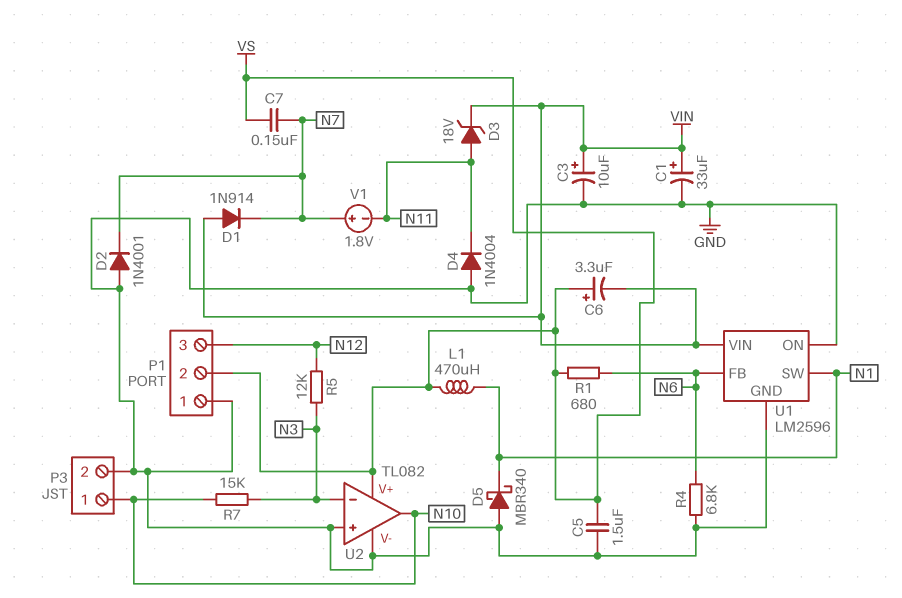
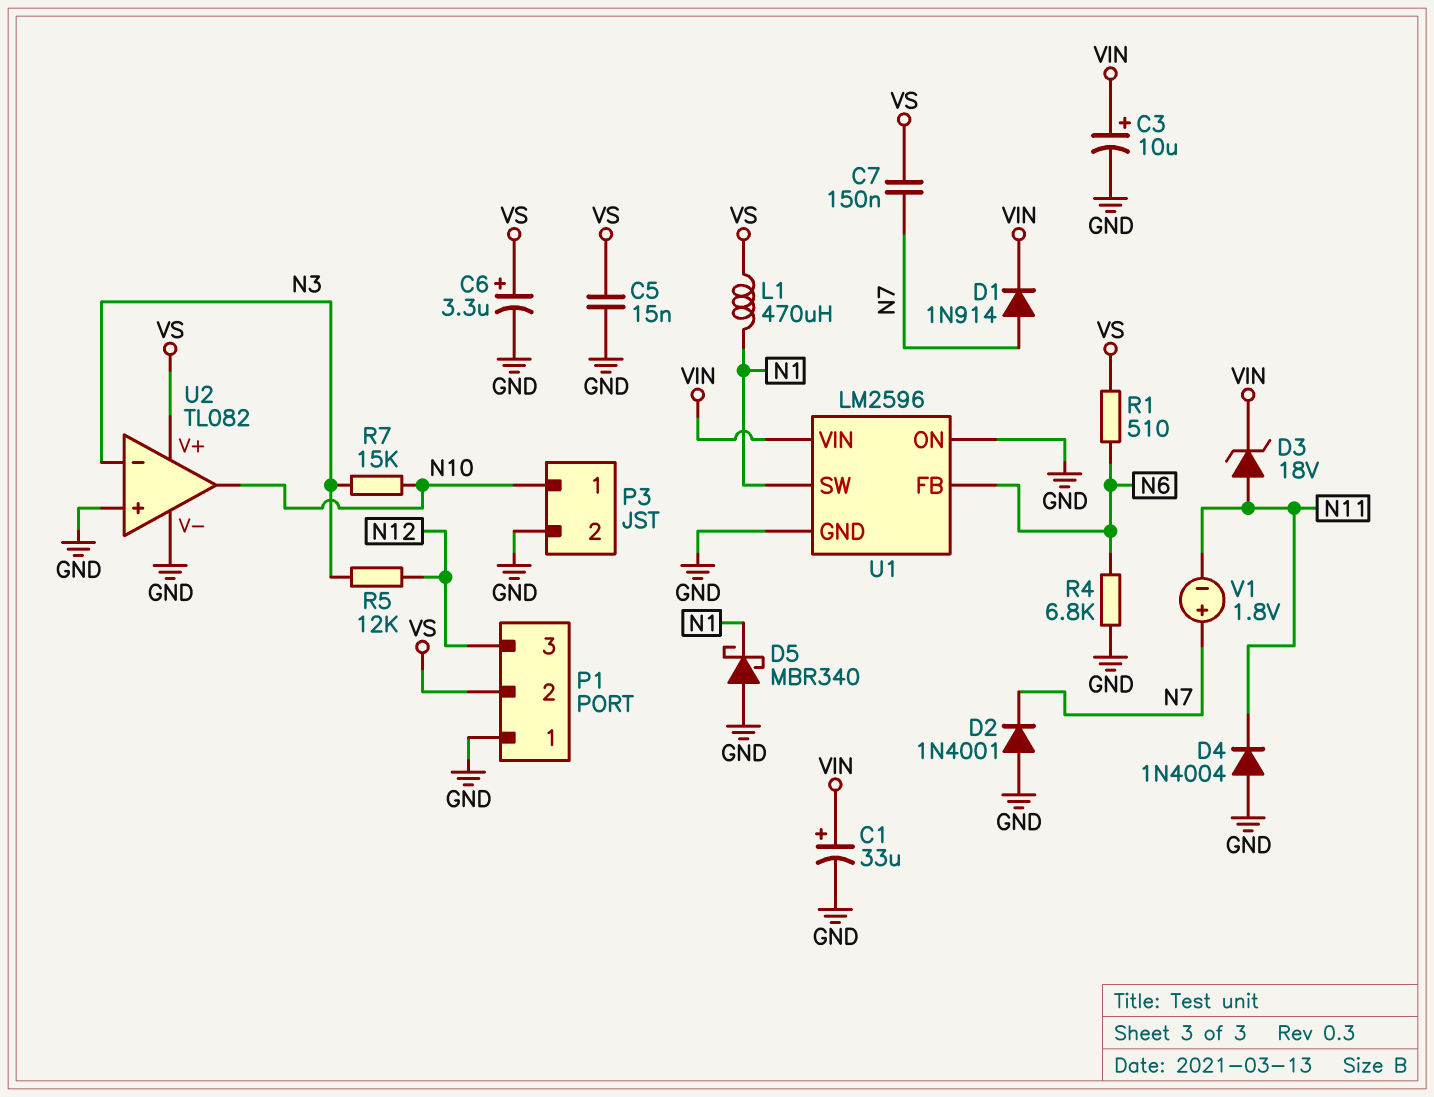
C5: 1.5uF (GND, VS) -> 15nF (GND, VS)
C6: 3.3uF (plus VS, minus VIN) -> 3.3uF (plus VS, minus GND)
D1: diode 1N914 (A VIN, K N7) -> diode 1N914 (A N7, K VIN)
R1: 680 (N6, VS) -> 510 (N6, VS)

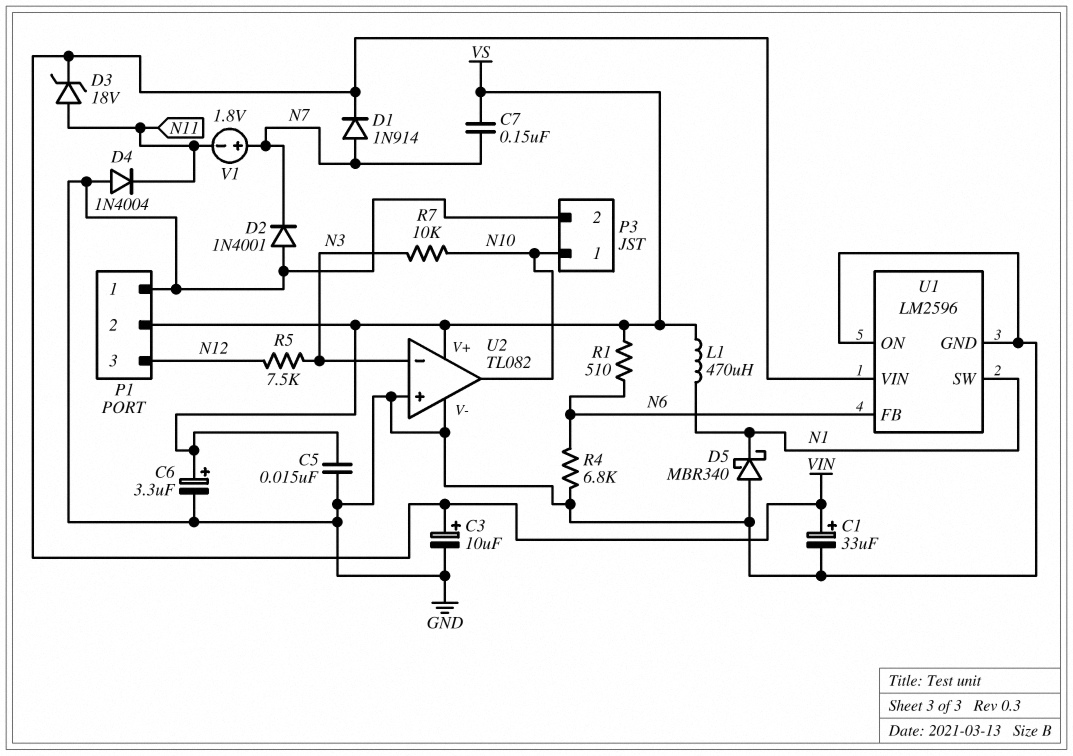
R5: 12k (N3, N12) -> 7.5k (N3, N12)
R7: 15k (N3, N10) -> 10k (N3, N10)

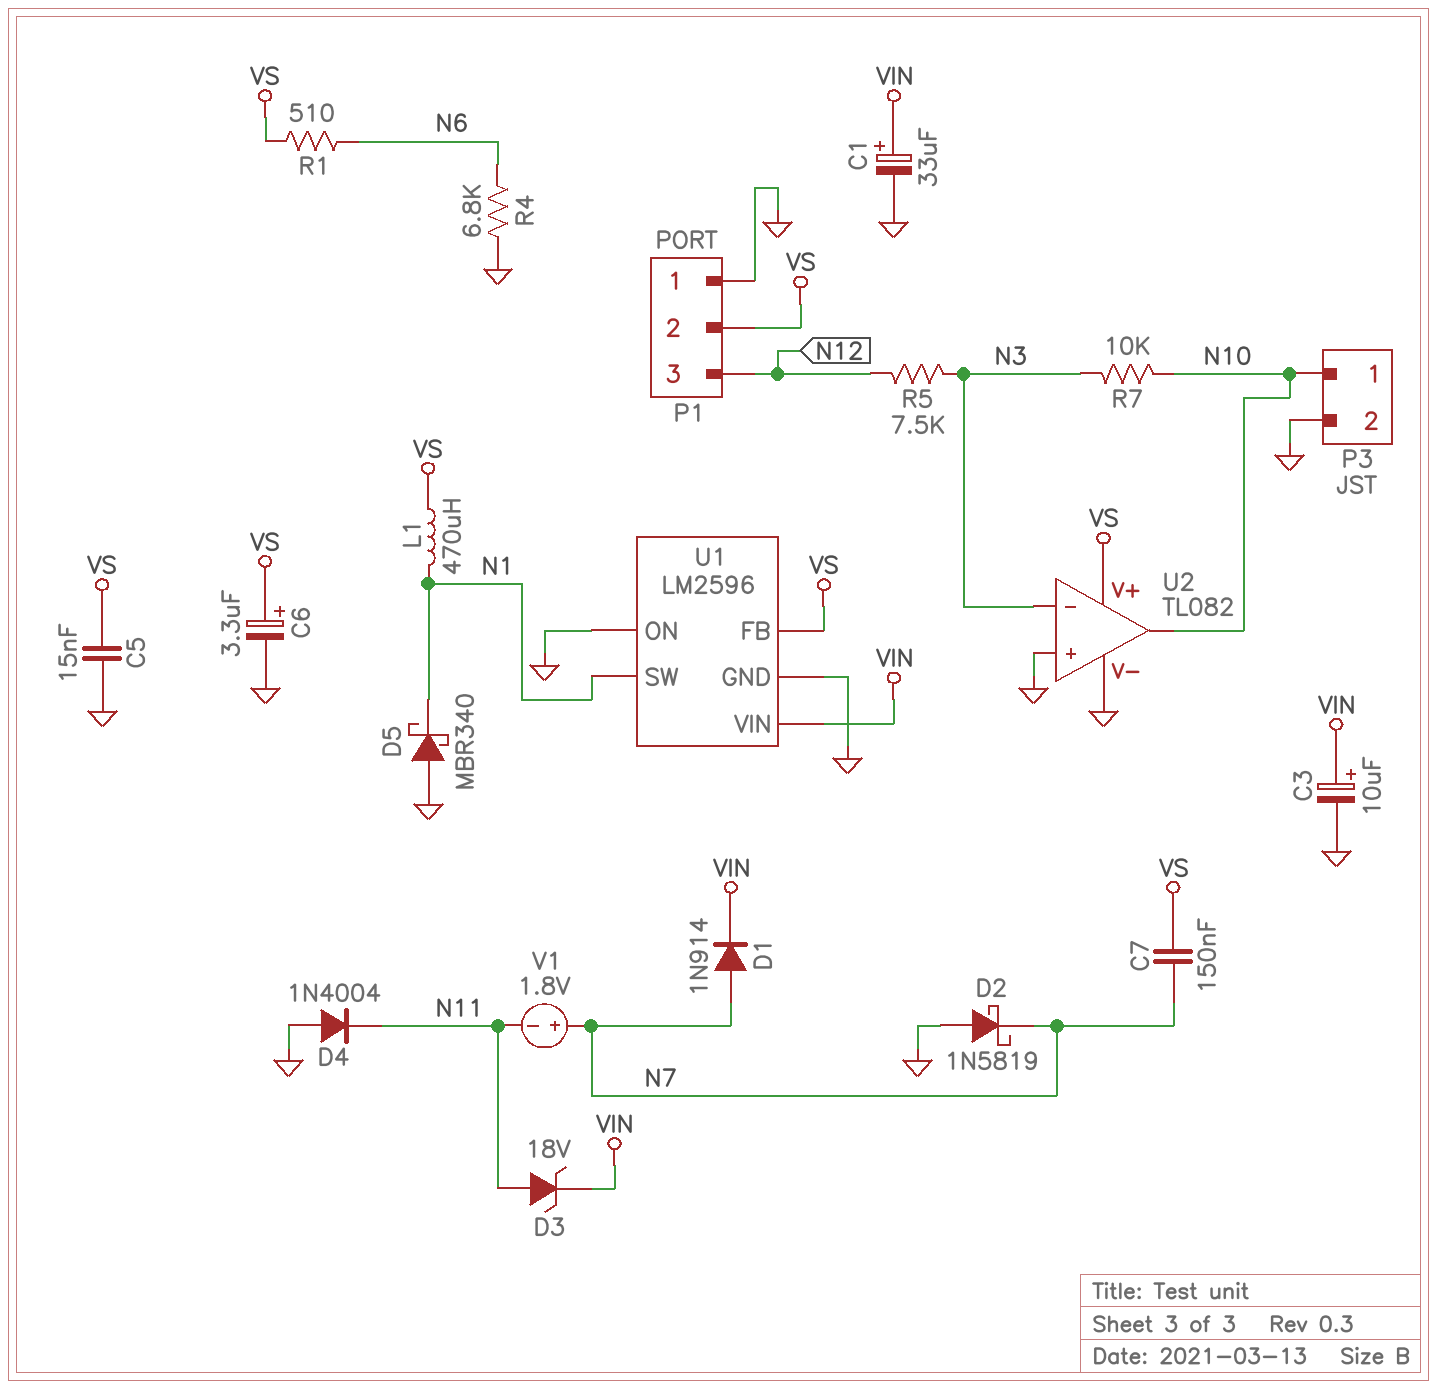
D2: diode 1N4001 (A GND, K N7) -> schottky 1N5819 (A GND, K N7)
U1 pin FB: N6 -> VS

